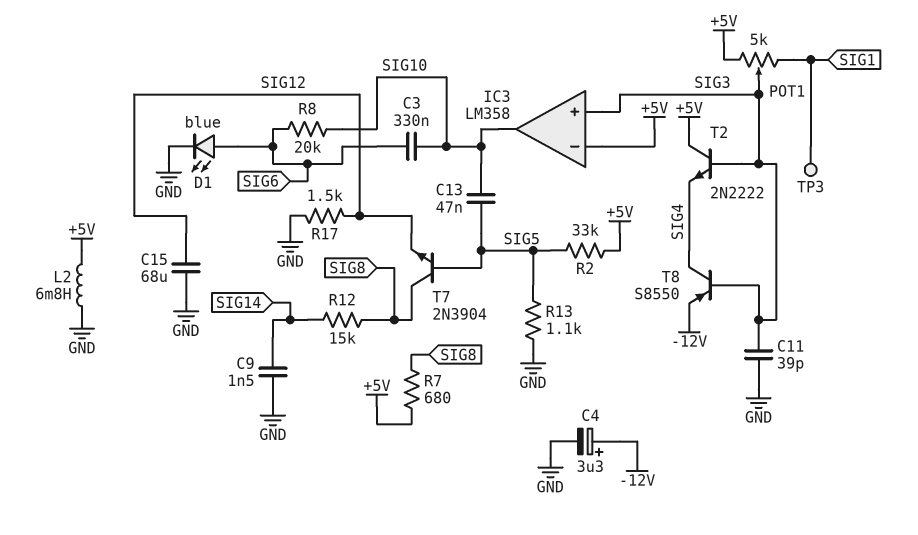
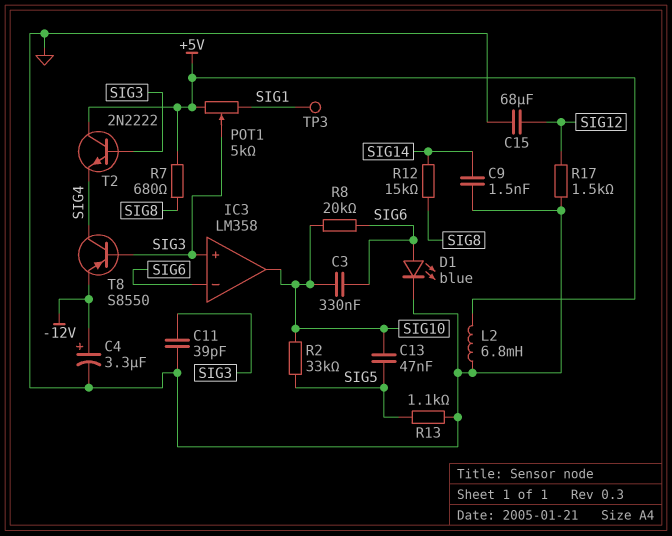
IC3 pin in-: +5V -> SIG6
R2: 33k (+5V, SIG5) -> 33k (SIG5, SIG10)
T7: NPN 2N3904 (B SIG5, C SIG8, E SIG12) -> none

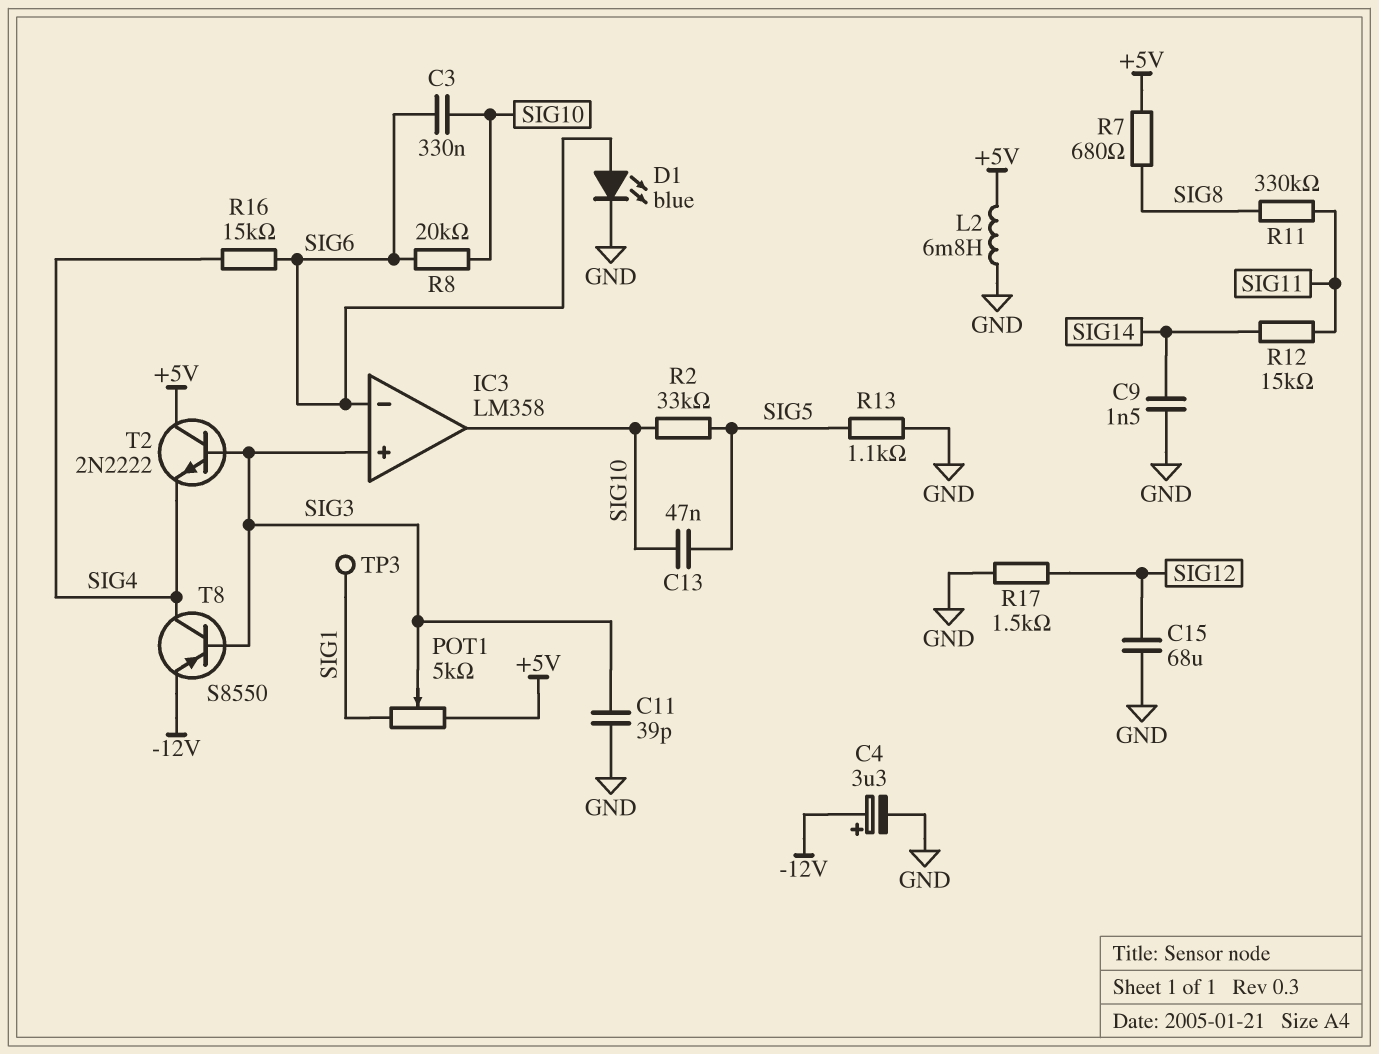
R11: none -> 330k (SIG8, SIG11)
R12: 15k (SIG8, SIG14) -> 15k (SIG11, SIG14)
R16: none -> 15k (SIG4, SIG6)

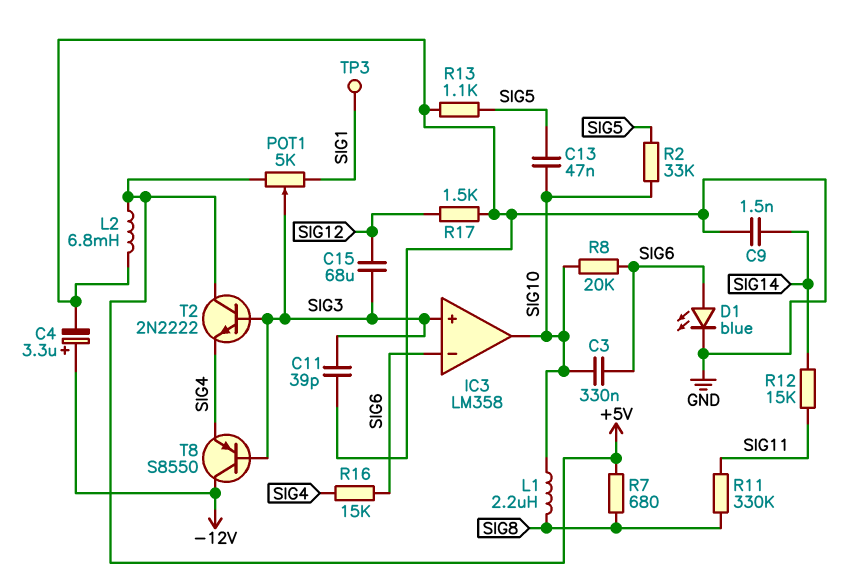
C15: 68uF (GND, SIG12) -> 68uF (SIG3, SIG12)
L1: none -> 2.2uH (SIG8, SIG10)
T8: PNP S8550 (B SIG3, C SIG4, E -12V) -> PNP S8550 (B SIG3, C -12V, E SIG4)

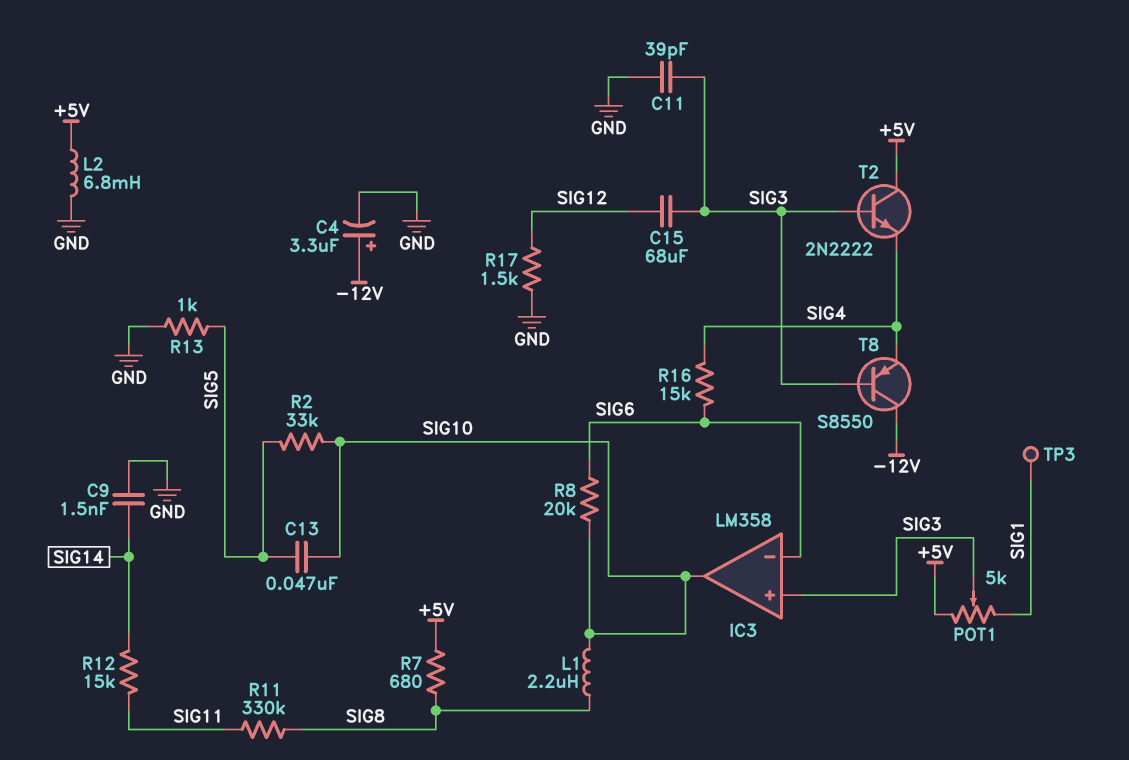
C3: 330nF (SIG6, SIG10) -> none
D1: LED blue (A SIG6, K GND) -> none
R13: 1.1k (GND, SIG5) -> 1k (GND, SIG5)

